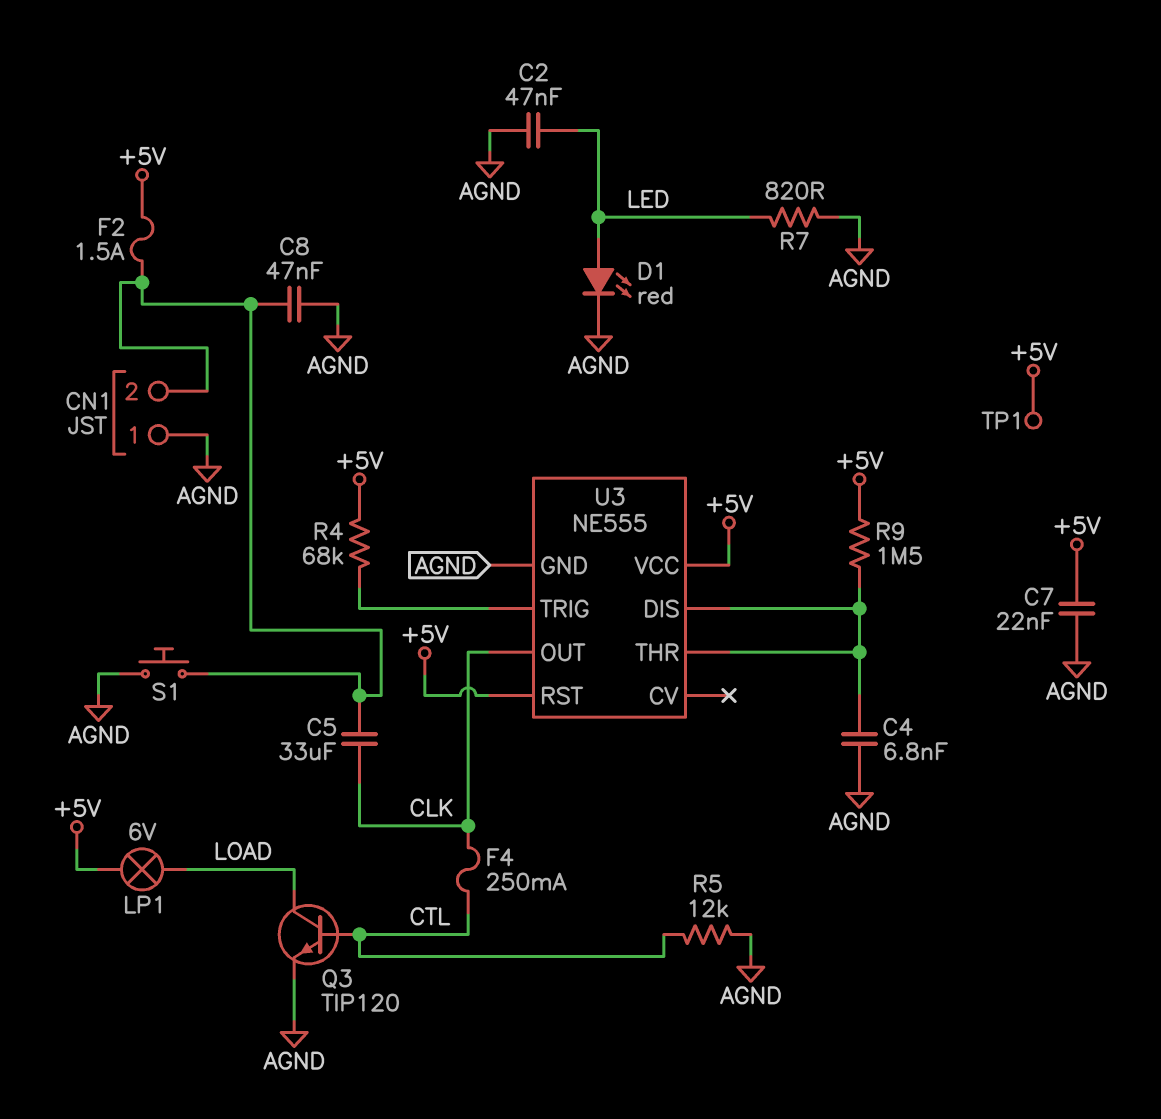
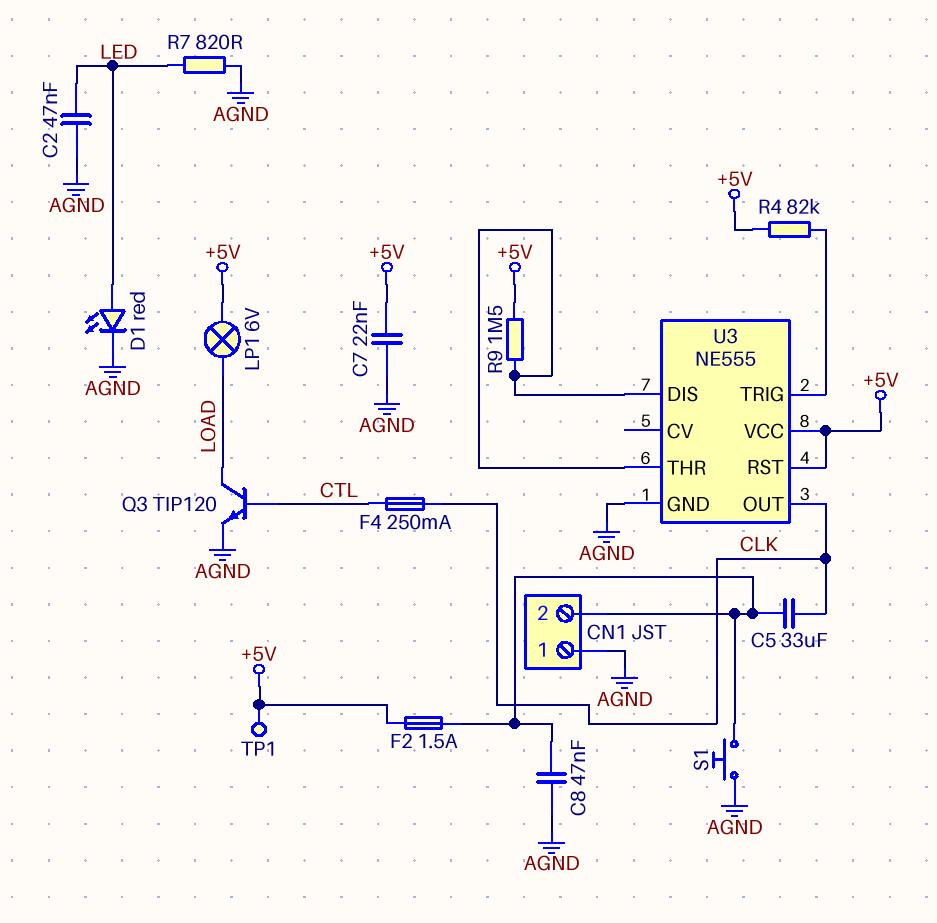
C4: 6.8nF (AGND, U3/DIS) -> none
R4: 68k (+5V, U3/TRIG) -> 82k (+5V, U3/TRIG)
R5: 12k (AGND, CTL) -> none

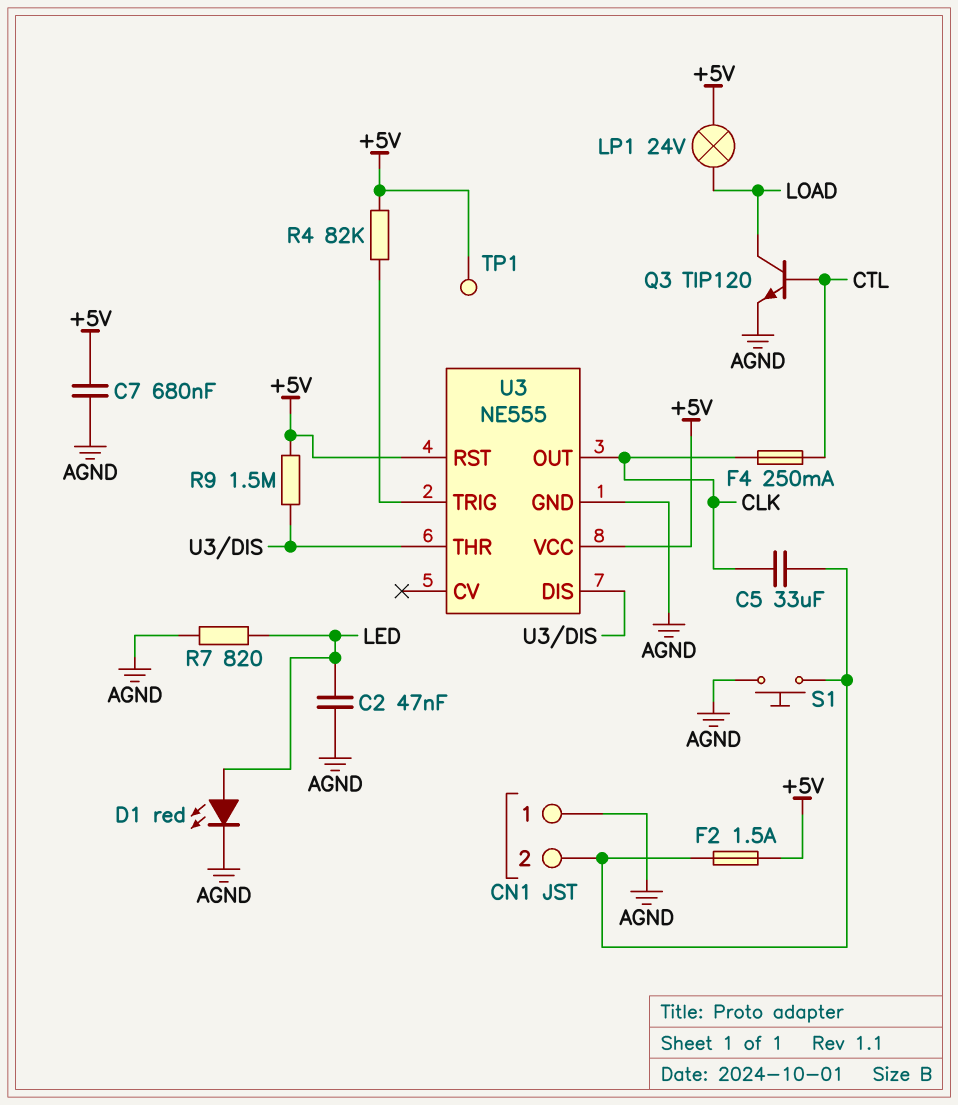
C7: 22nF (+5V, AGND) -> 680nF (+5V, AGND)
C8: 47nF (AGND, CN1/2) -> none
LP1: lamp 6V (+5V, LOAD) -> lamp 24V (+5V, LOAD)

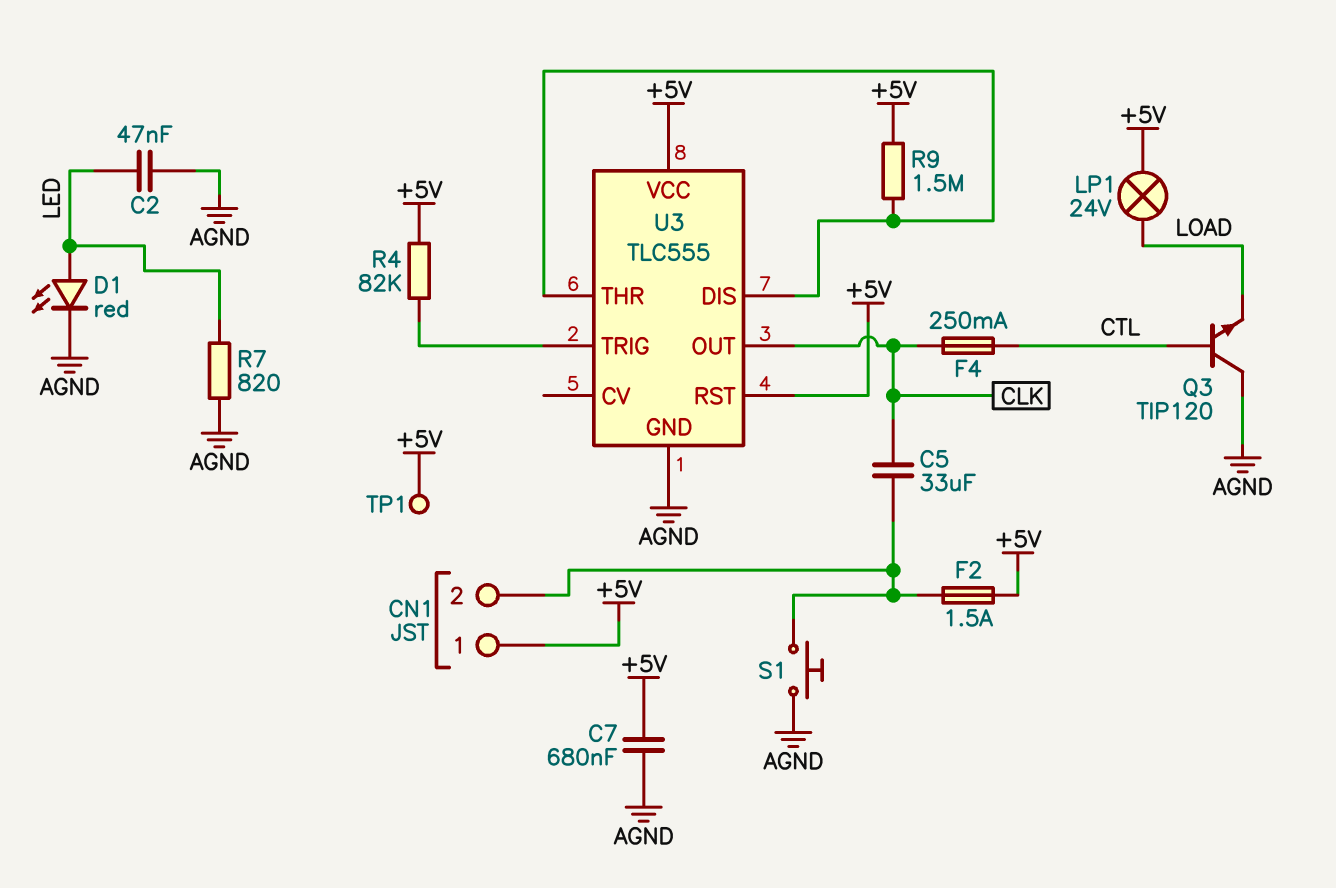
CN1 pin 1: AGND -> +5V
Q3: NPN TIP120 (B CTL, C LOAD, E AGND) -> NPN TIP120 (B CTL, C AGND, E LOAD)
U3: NE555 -> TLC555

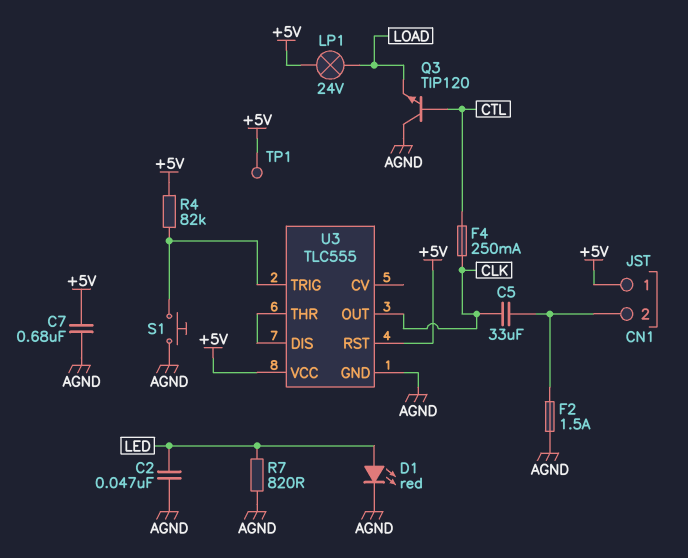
F2: 1.5A (+5V, CN1/2) -> 1.5A (AGND, CN1/2)
R9: 1.5M (+5V, U3/DIS) -> none
S1: button (AGND, CN1/2) -> button (AGND, U3/TRIG)

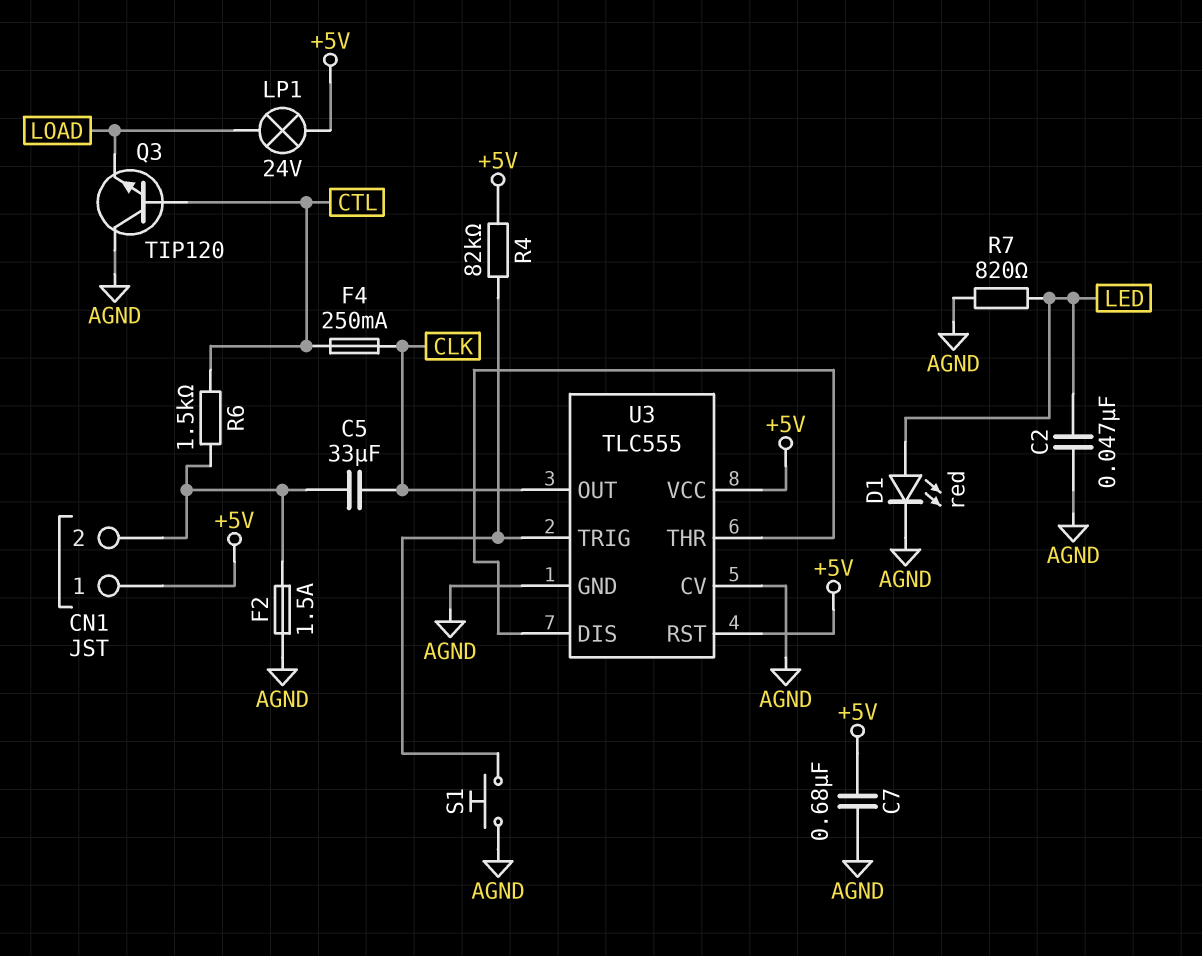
R6: none -> 1.5k (CN1/2, CTL)
TP1: test point (+5V) -> none
U3 pin CV: none -> AGND

